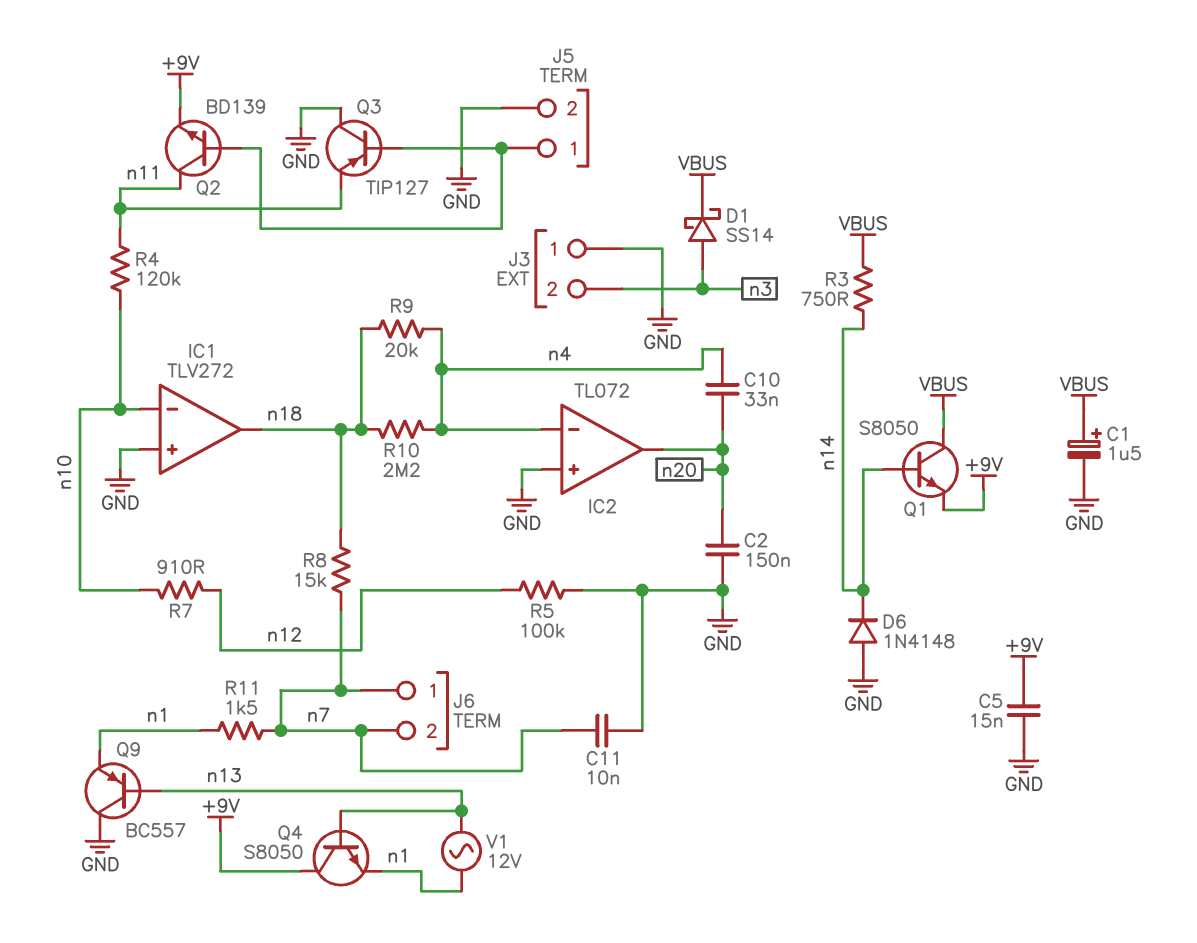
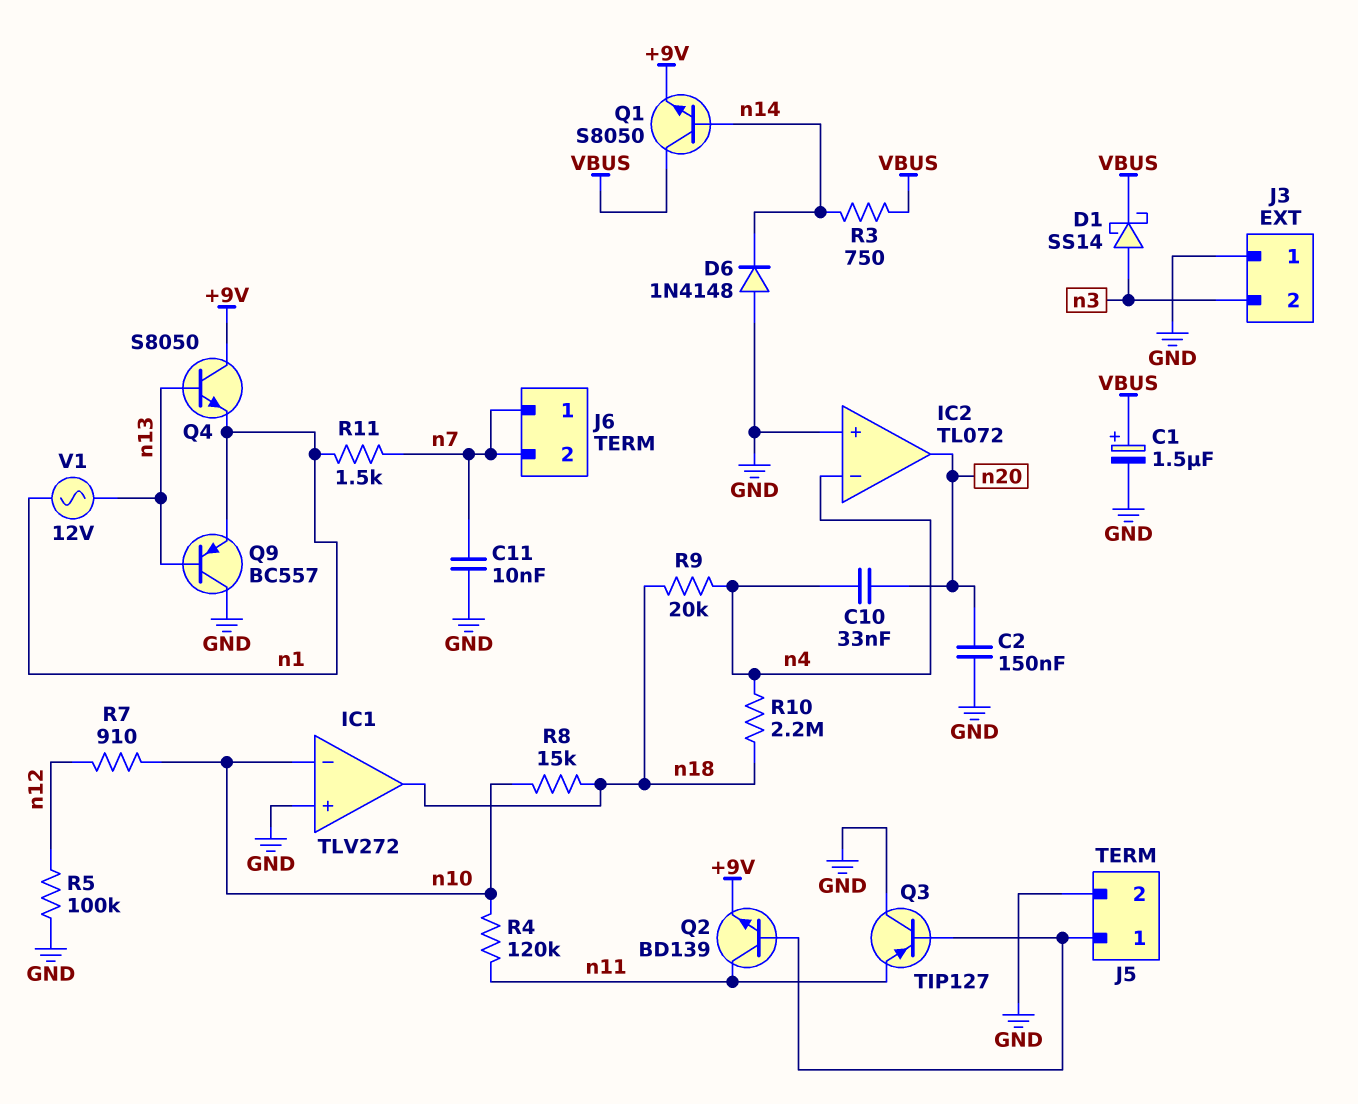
C5: 15nF (+9V, GND) -> none
R8: 15k (n7, n18) -> 15k (n10, n18)

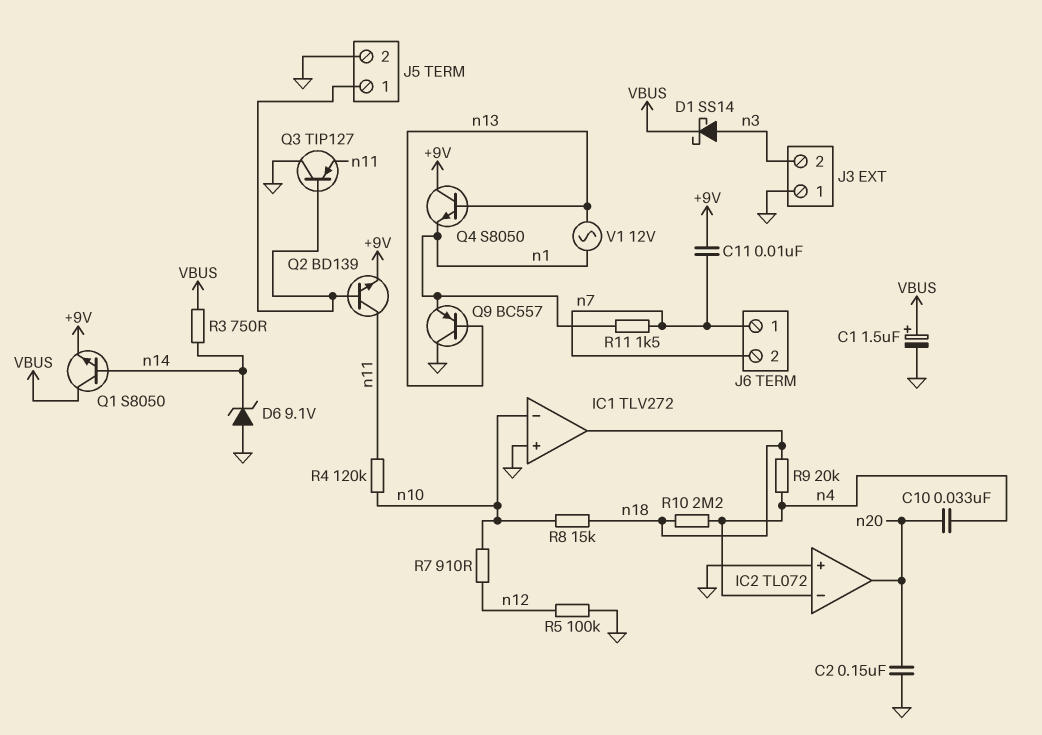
C11: 10nF (GND, n7) -> 10nF (+9V, n7)
D6: diode 1N4148 (A GND, K n14) -> zener 9.1V (A GND, K n14)

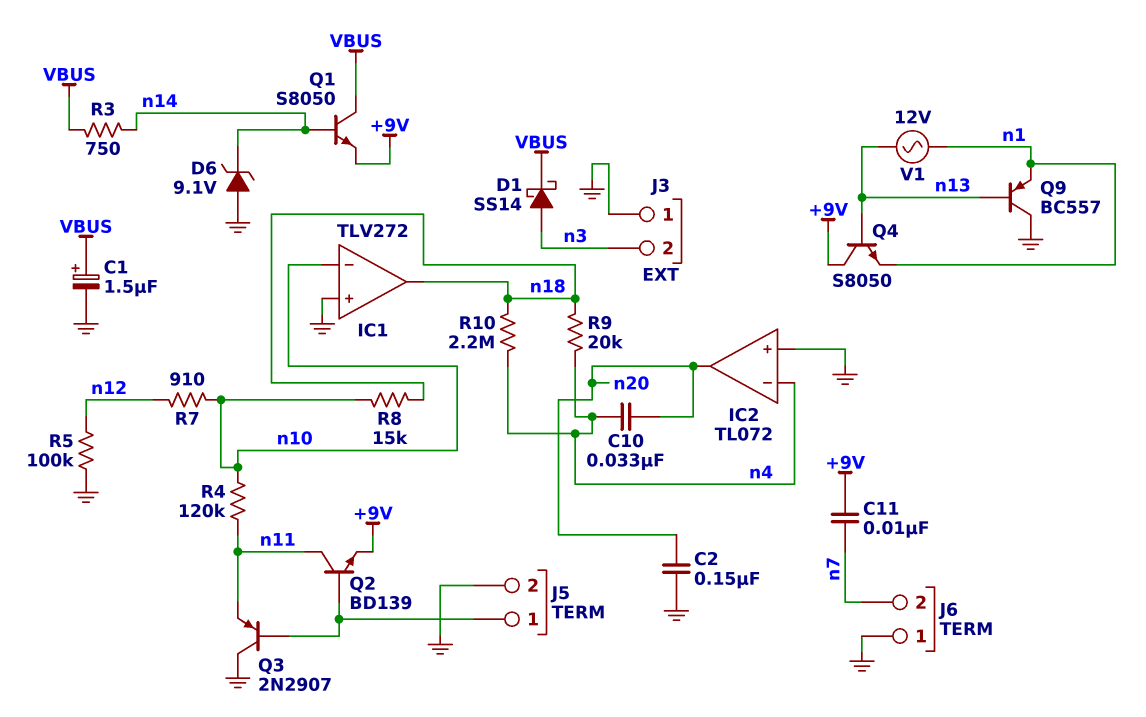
J6 pin 1: n7 -> GND
Q3: PNP TIP127 (B J5/1, C GND, E n11) -> PNP 2N2907 (B J5/1, C GND, E n11)
R11: 1.5k (n1, n7) -> none

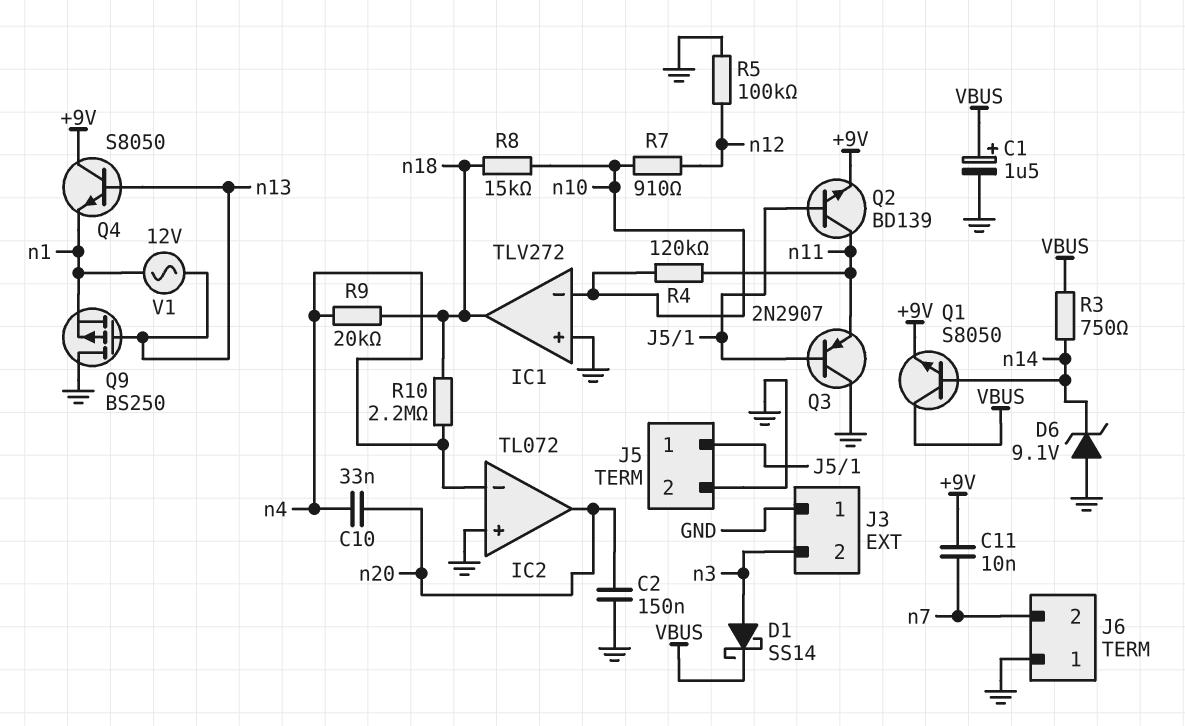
Q9: PNP BC557 (B n13, C GND, E n1) -> PMOS BS250 (G n13, D GND, S n1)

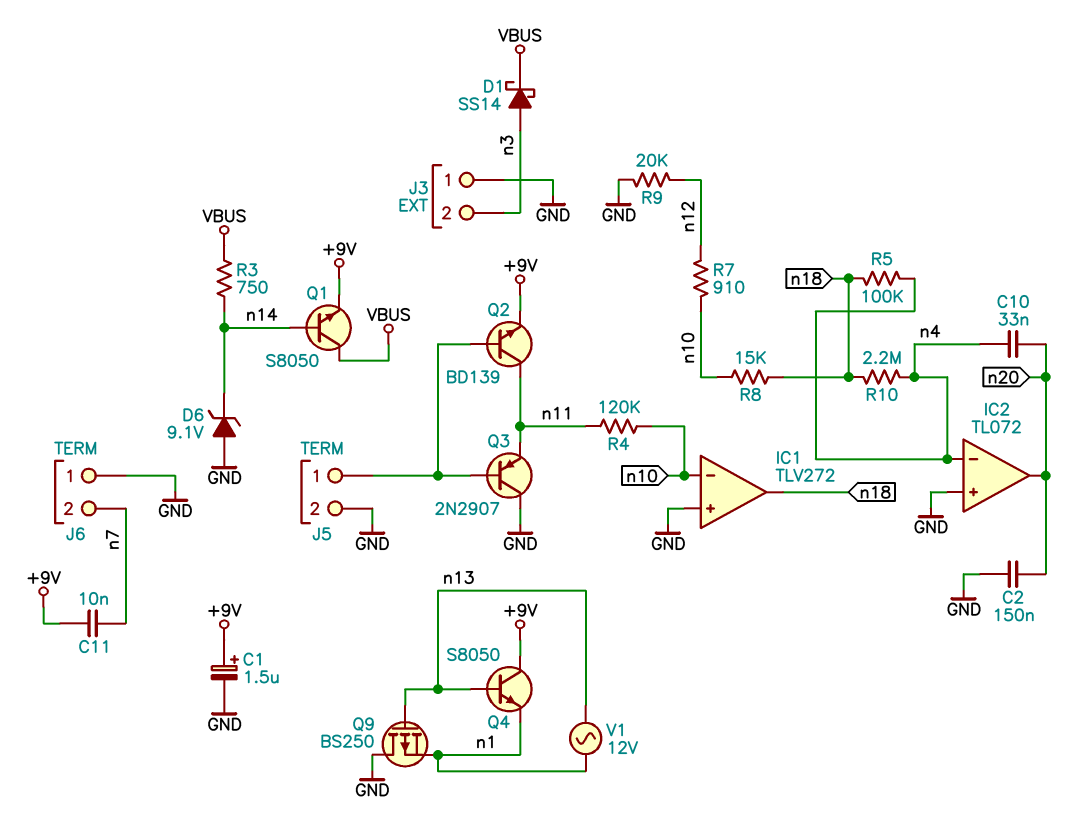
C1: 1.5uF (plus VBUS, minus GND) -> 1.5uF (plus +9V, minus GND)
R5: 100k (GND, n12) -> 100k (n4, n18)
R9: 20k (n4, n18) -> 20k (GND, n12)

